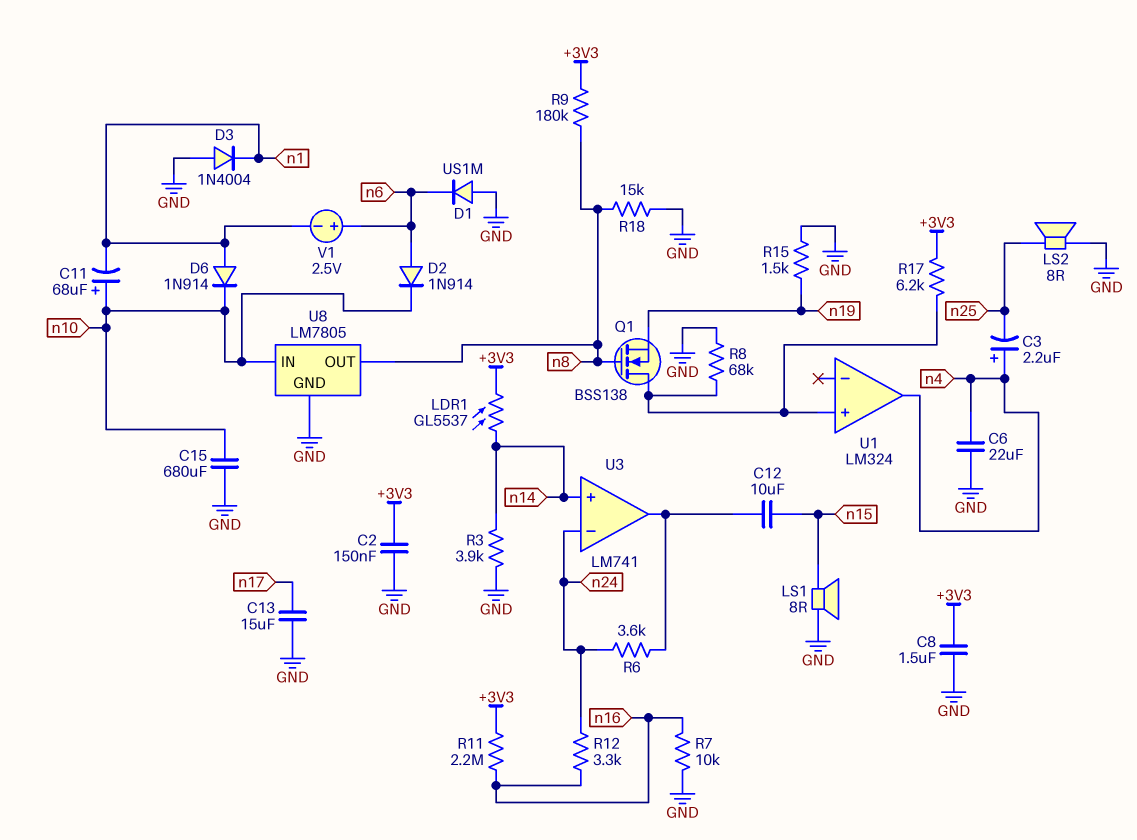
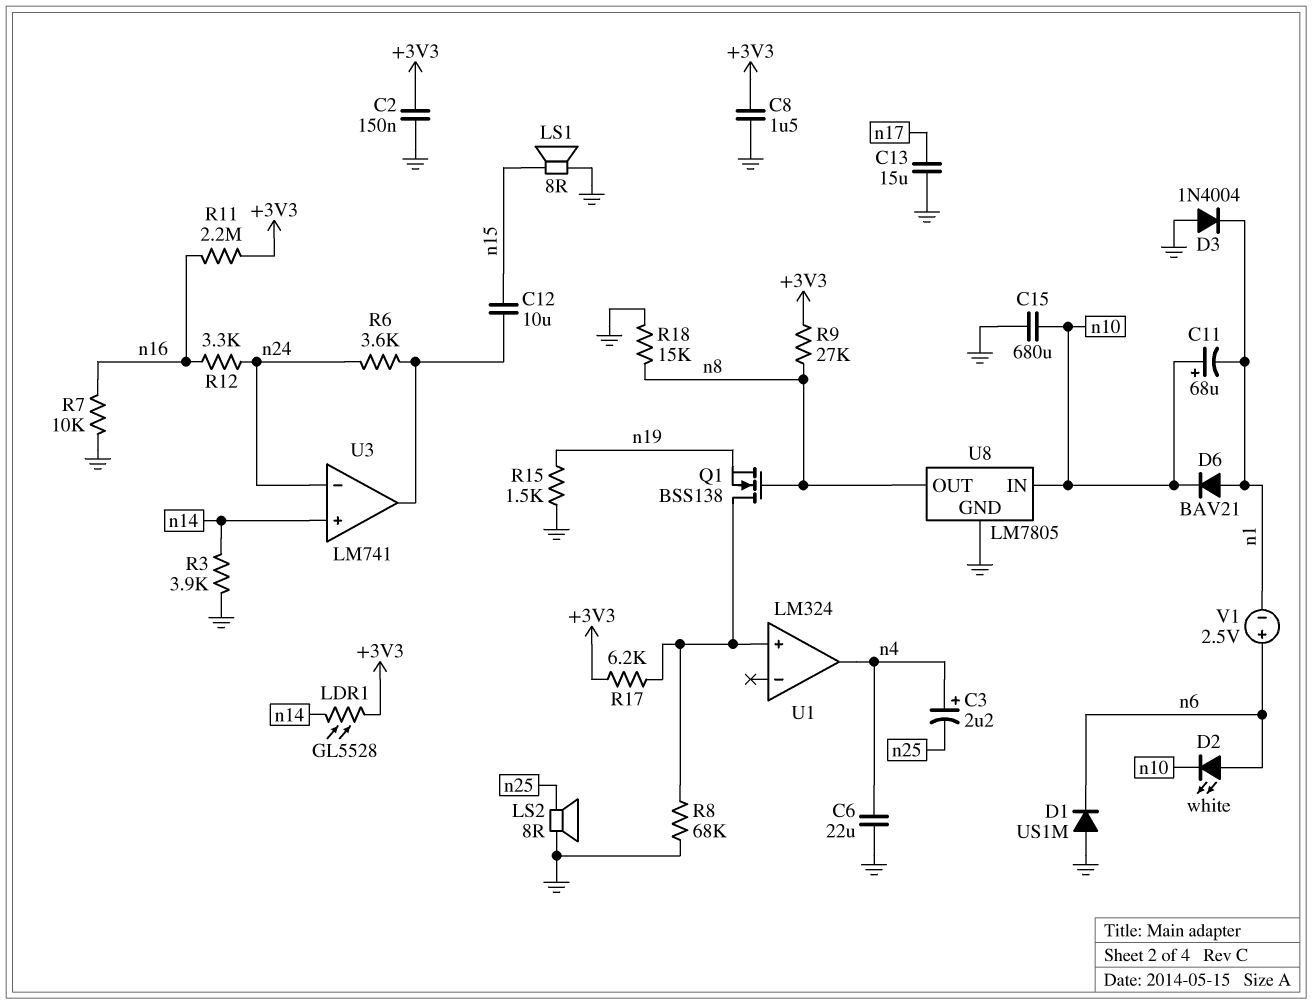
D2: diode 1N914 (A n6, K n10) -> LED white (A n6, K n10)
D6: diode 1N914 (A n1, K n10) -> diode BAV21 (A n1, K n10)
LDR1: GL5537 (+3V3, n14) -> GL5528 (+3V3, n14)
R9: 180k (+3V3, n8) -> 27k (+3V3, n8)

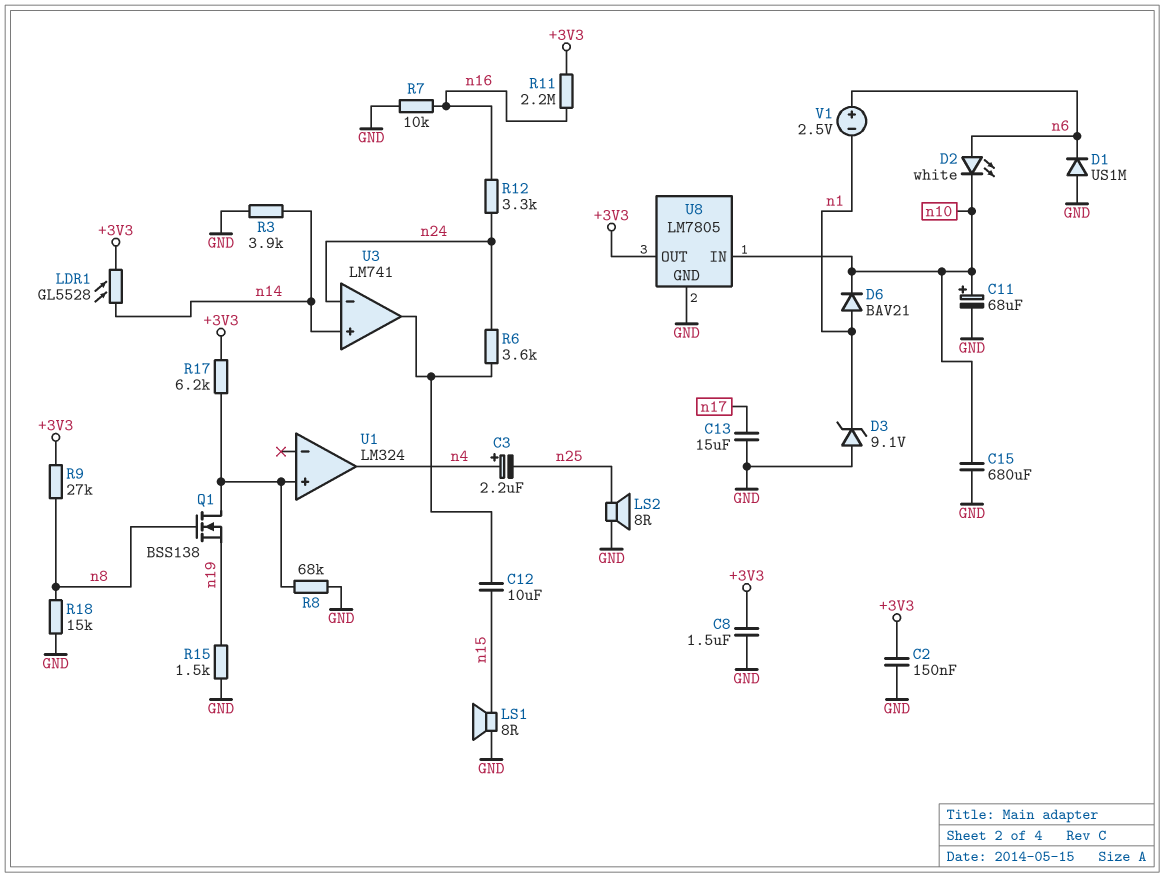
C6: 22uF (GND, n4) -> none
C11: 68uF (plus n10, minus n1) -> 68uF (plus n10, minus GND)
D3: diode 1N4004 (A GND, K n1) -> zener 9.1V (A GND, K n1)
U8 pin OUT: n8 -> +3V3

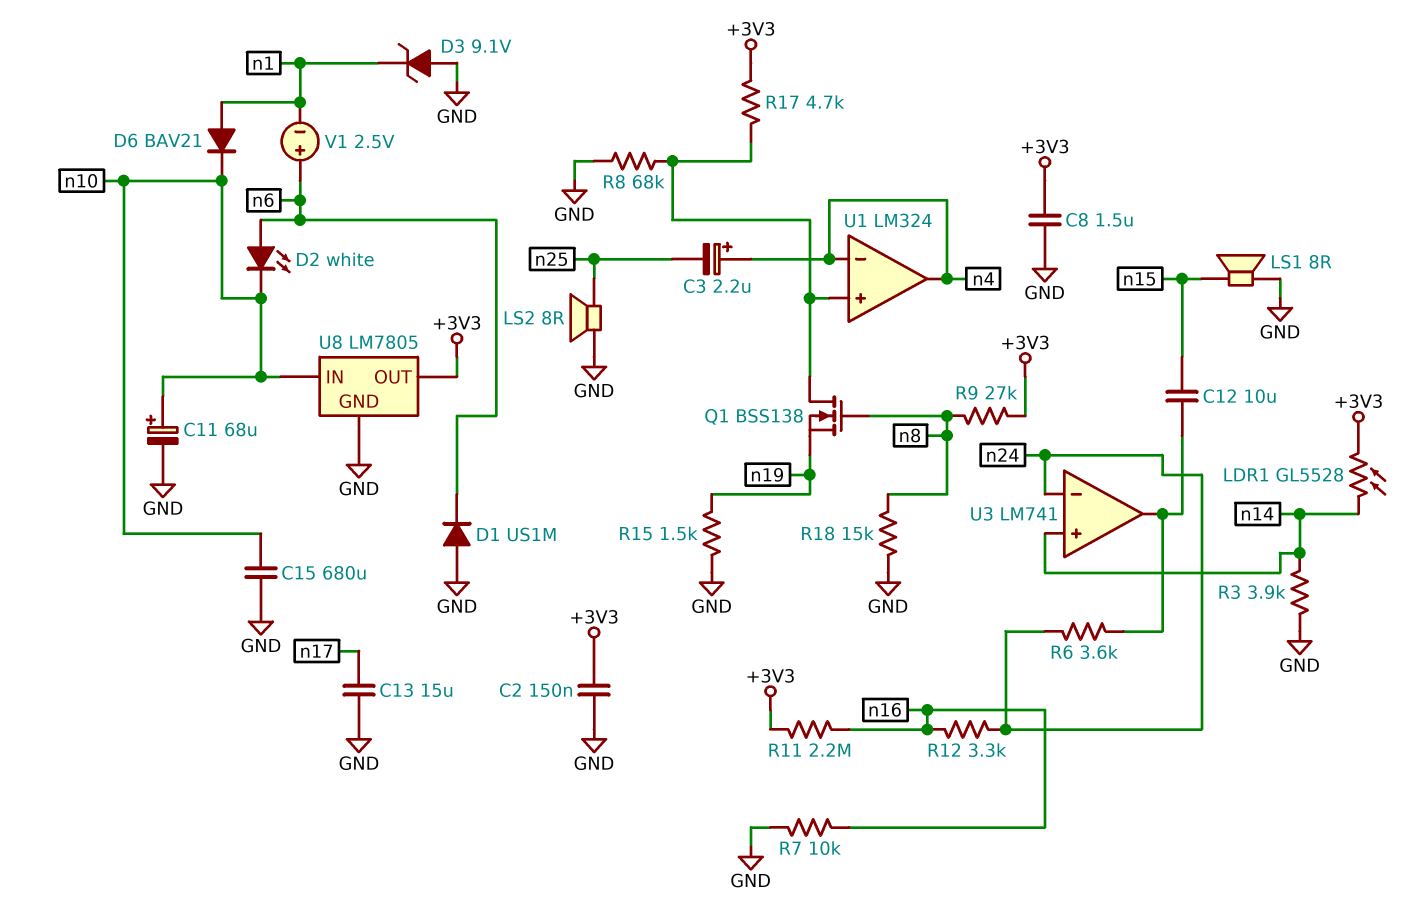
R17: 6.2k (+3V3, U1/in+) -> 4.7k (+3V3, U1/in+)
U1 pin in-: none -> n4

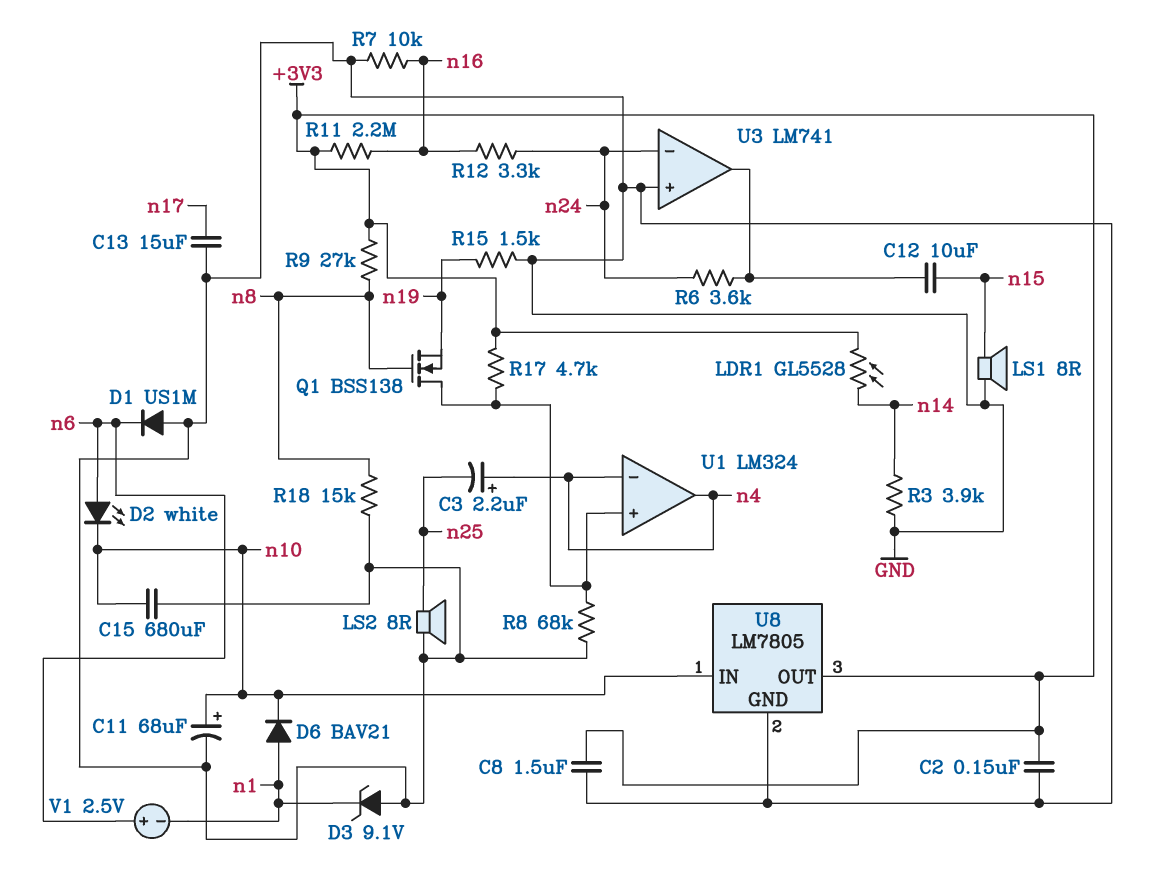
U3 pin in+: n14 -> GND

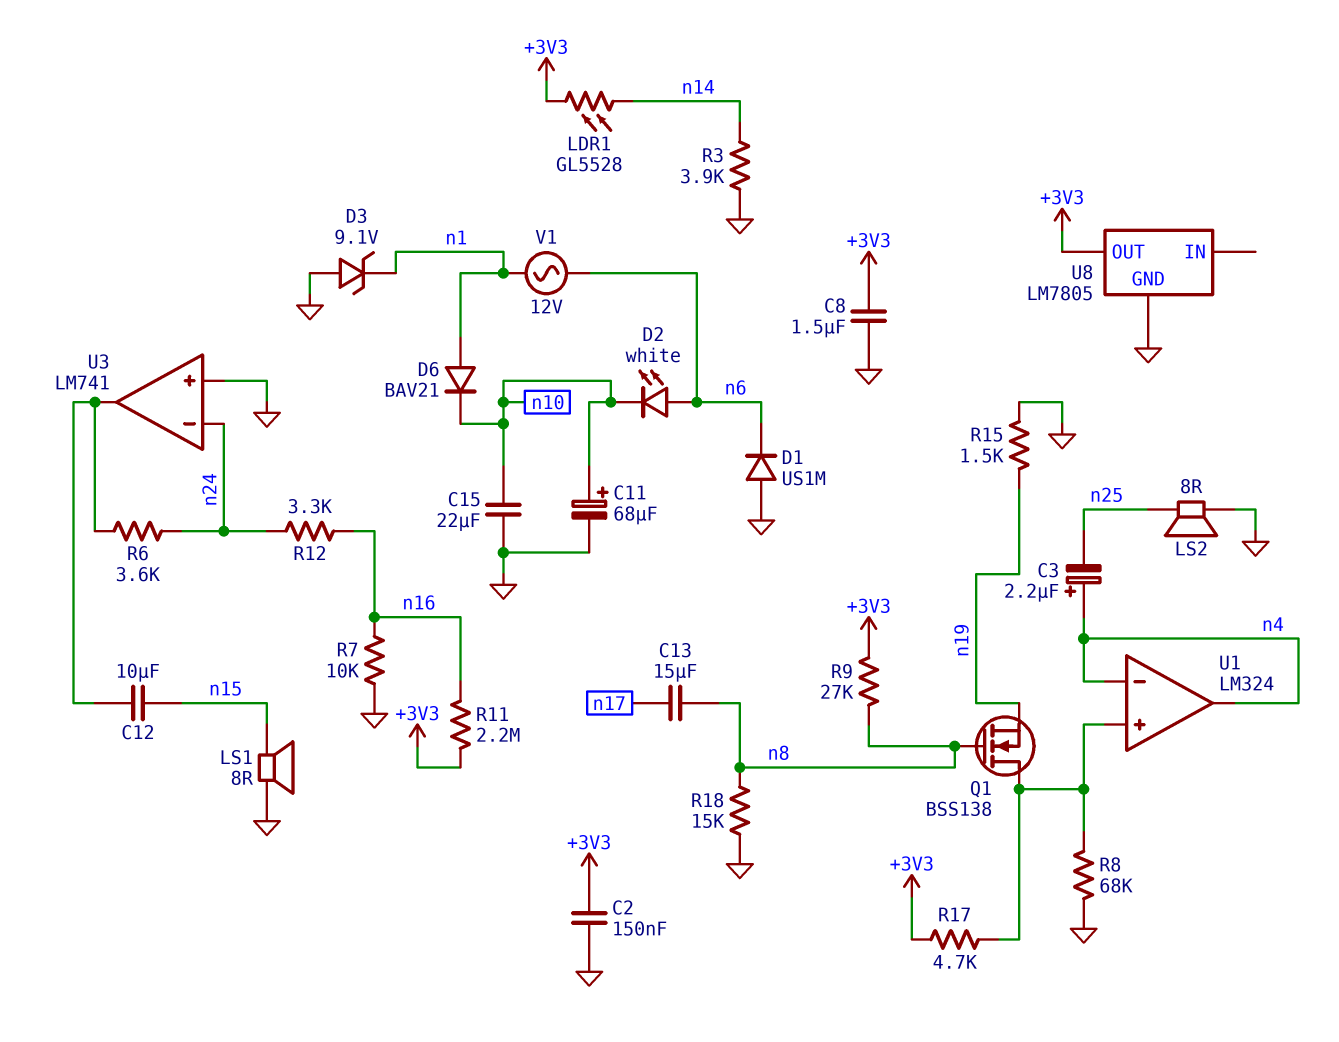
C13: 15uF (GND, n17) -> 15uF (n8, n17)
C15: 680uF (GND, n10) -> 22uF (GND, n10)
U8 pin IN: n10 -> none
V1: 2.5V (plus n6, minus n1) -> AC 12V (n1, n6)

